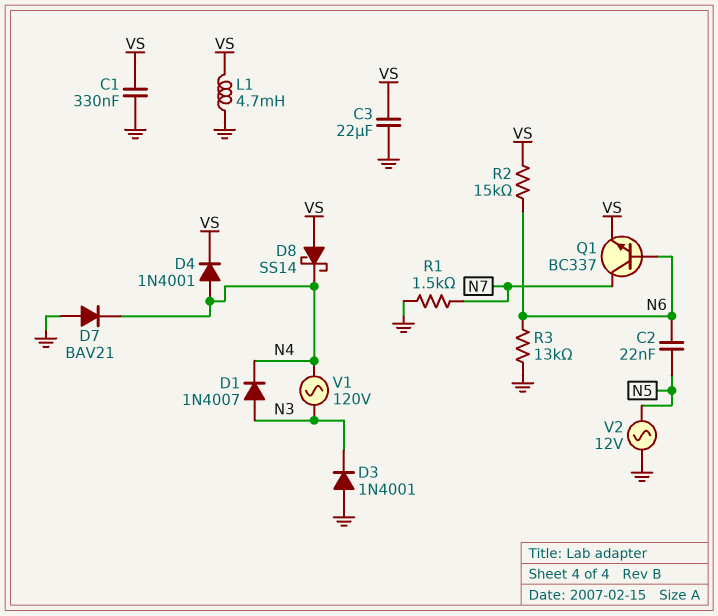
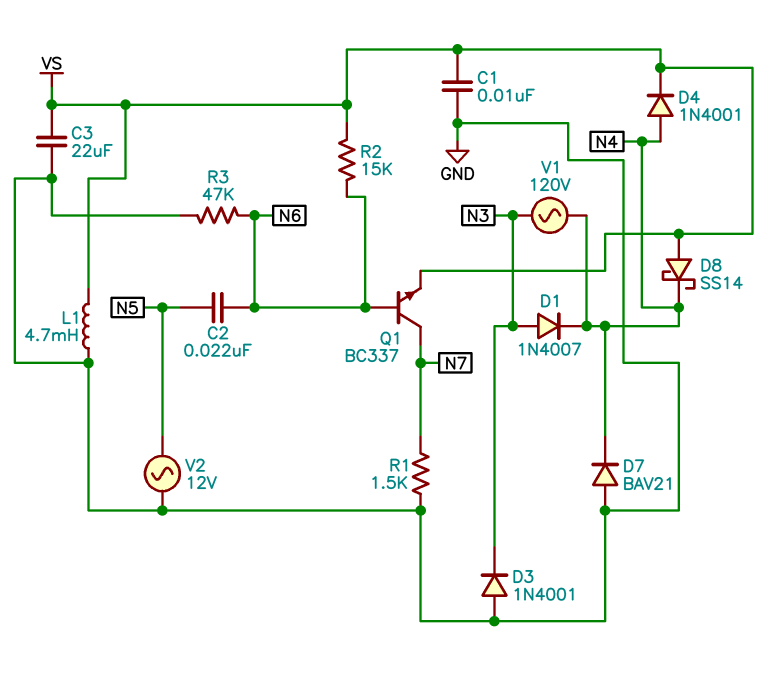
C1: 330nF (GND, VS) -> 10nF (GND, VS)
R3: 13k (GND, N6) -> 47k (GND, N6)

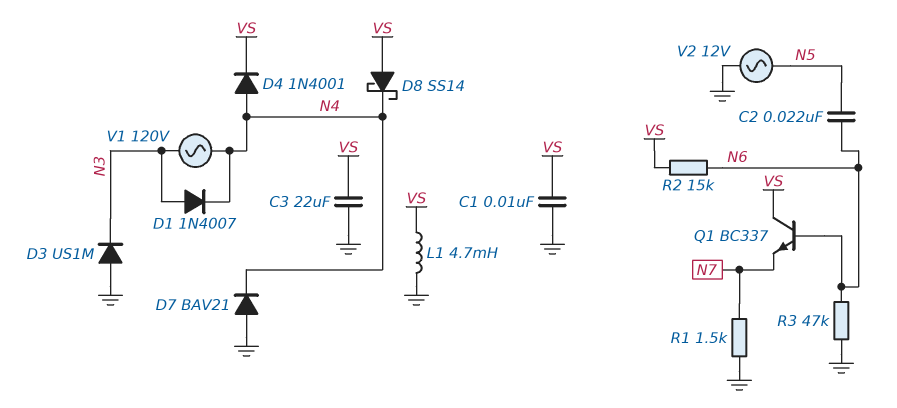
D3: diode 1N4001 (A GND, K N3) -> diode US1M (A GND, K N3)
Q1: NPN BC337 (B N6, C N7, E VS) -> NPN BC337 (B N6, C VS, E N7)

